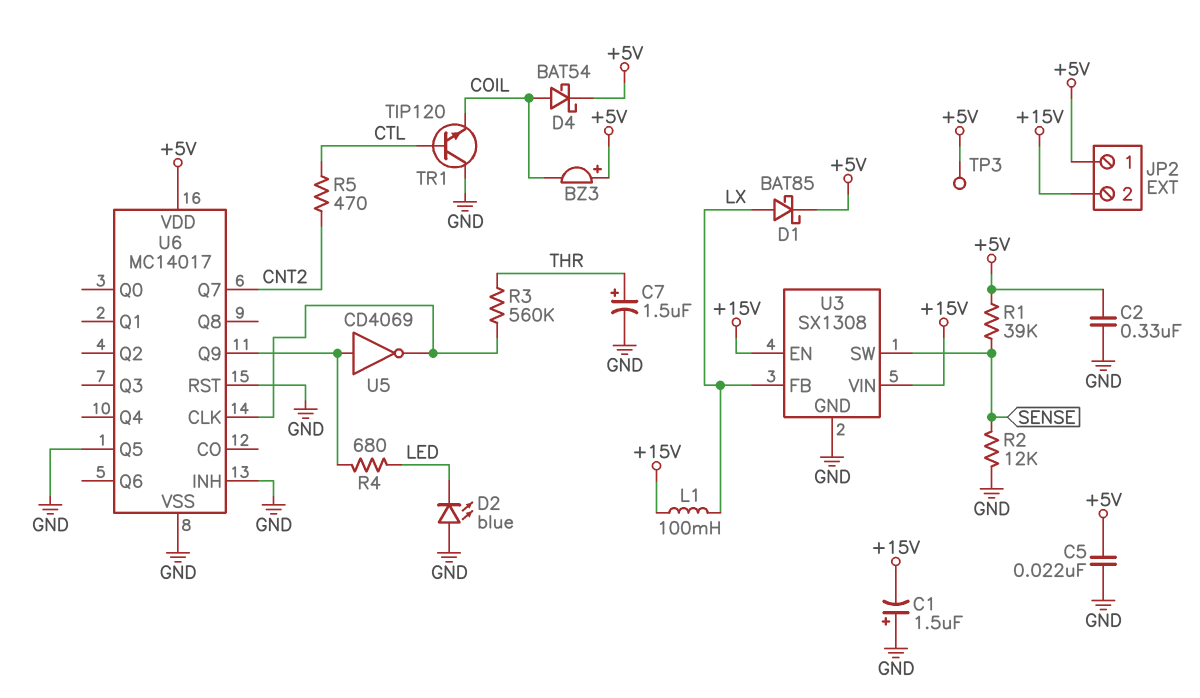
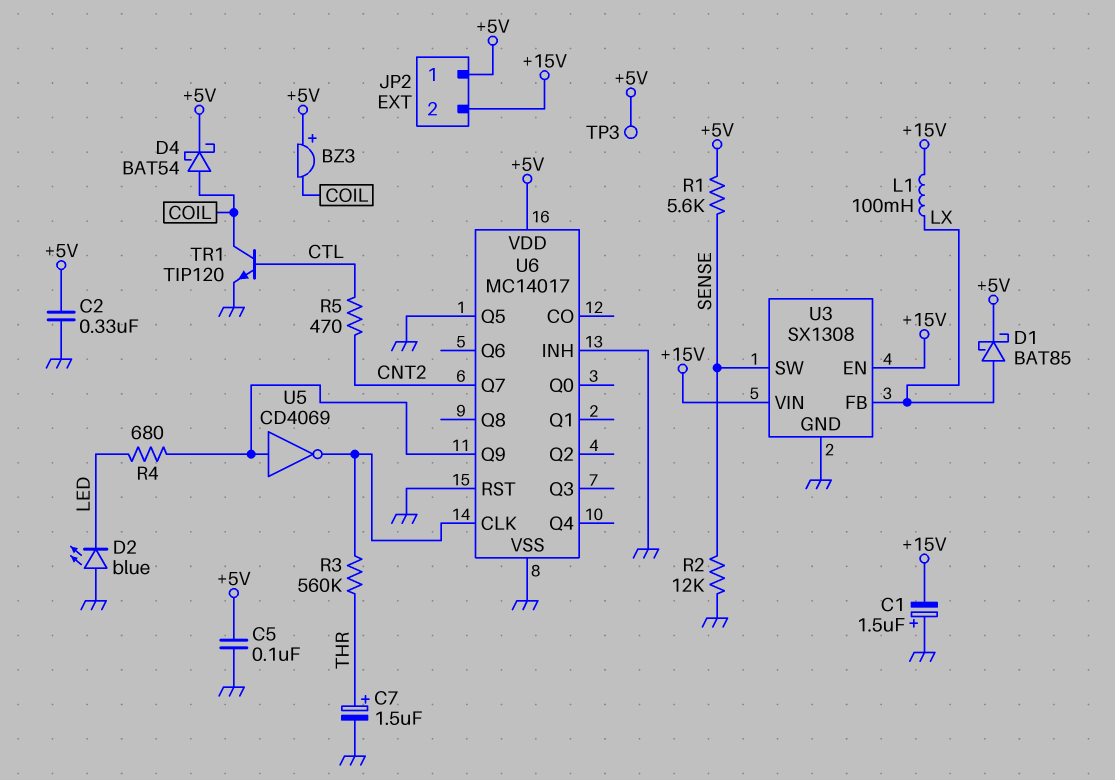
C5: 22nF (+5V, GND) -> 100nF (+5V, GND)
R1: 39k (+5V, SENSE) -> 5.6k (+5V, SENSE)
TR1: NPN TIP120 (B CTL, C GND, E COIL) -> NPN TIP120 (B CTL, C COIL, E GND)

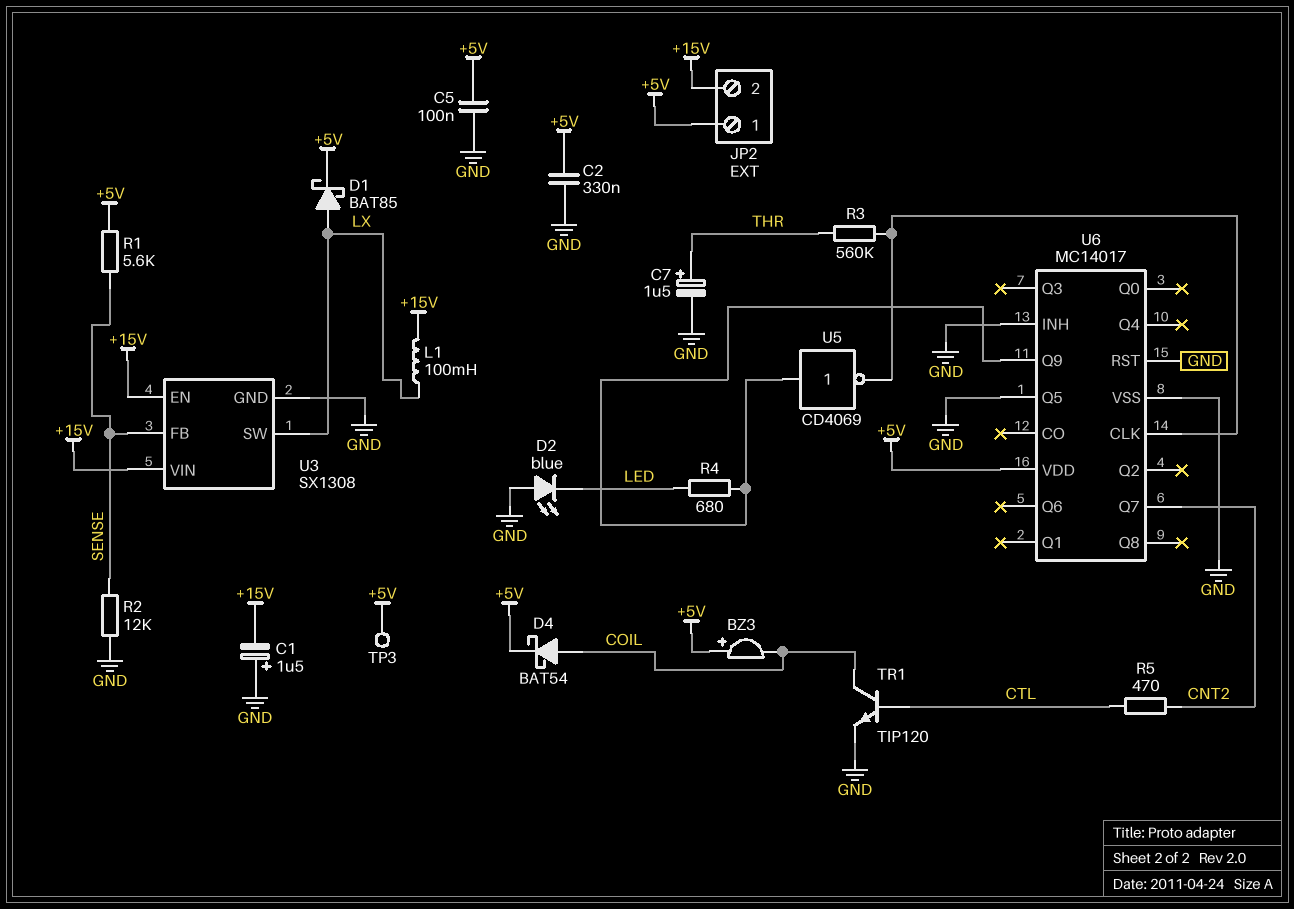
U3 pin FB: LX -> SENSE
U3 pin SW: SENSE -> LX

